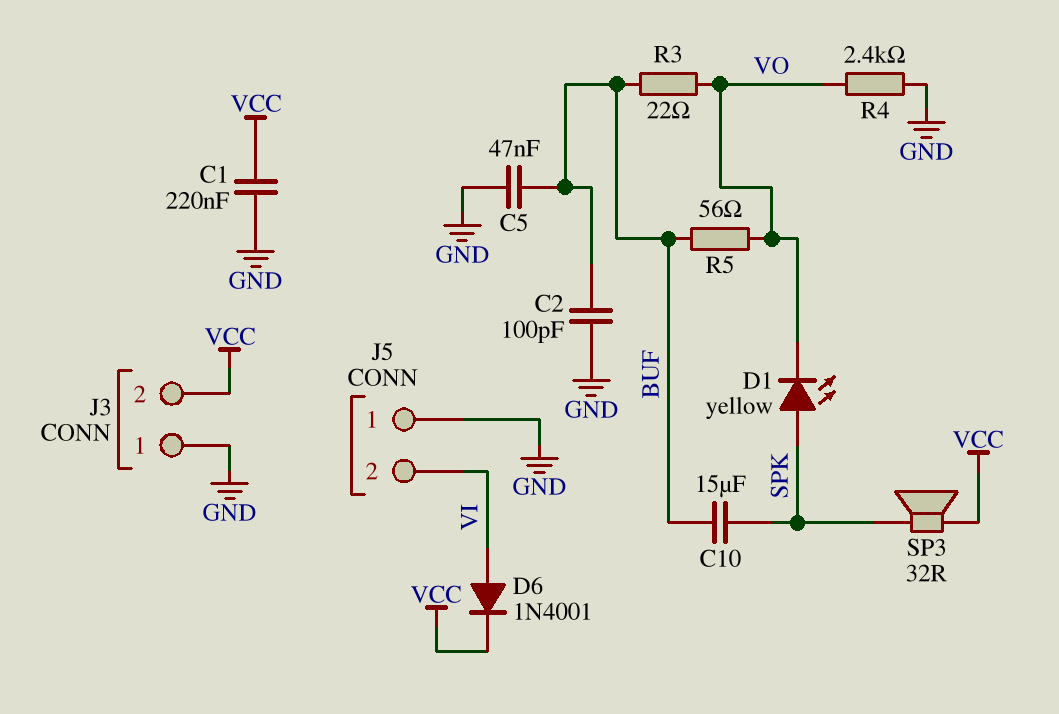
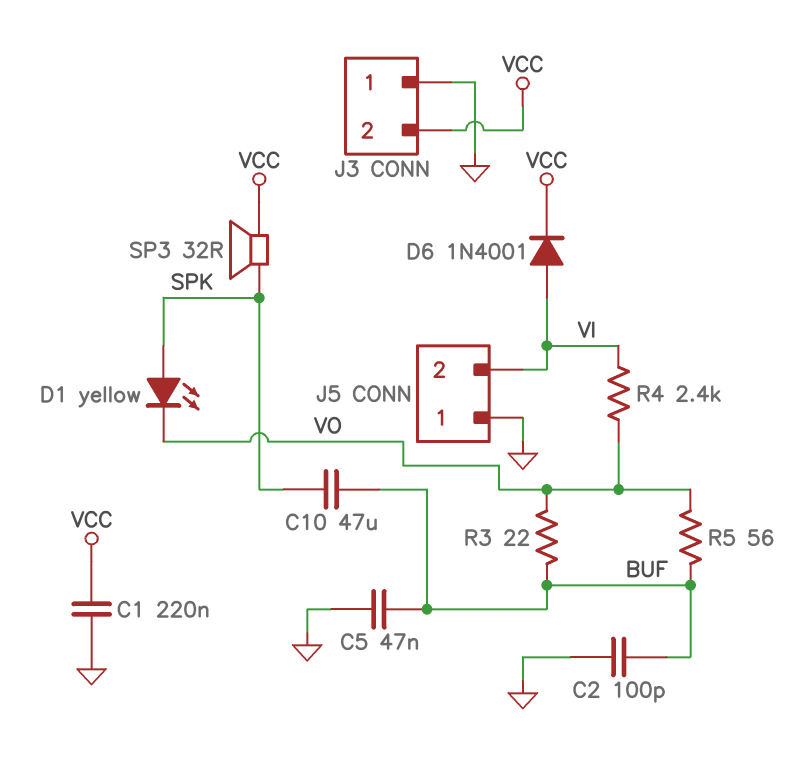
C10: 15uF (BUF, SPK) -> 47uF (BUF, SPK)
R4: 2.4k (GND, VO) -> 2.4k (VI, VO)

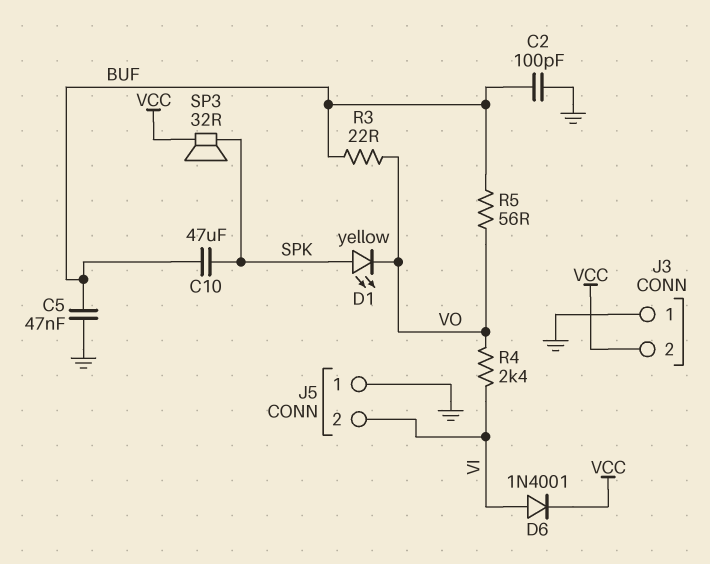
C1: 220nF (GND, VCC) -> none

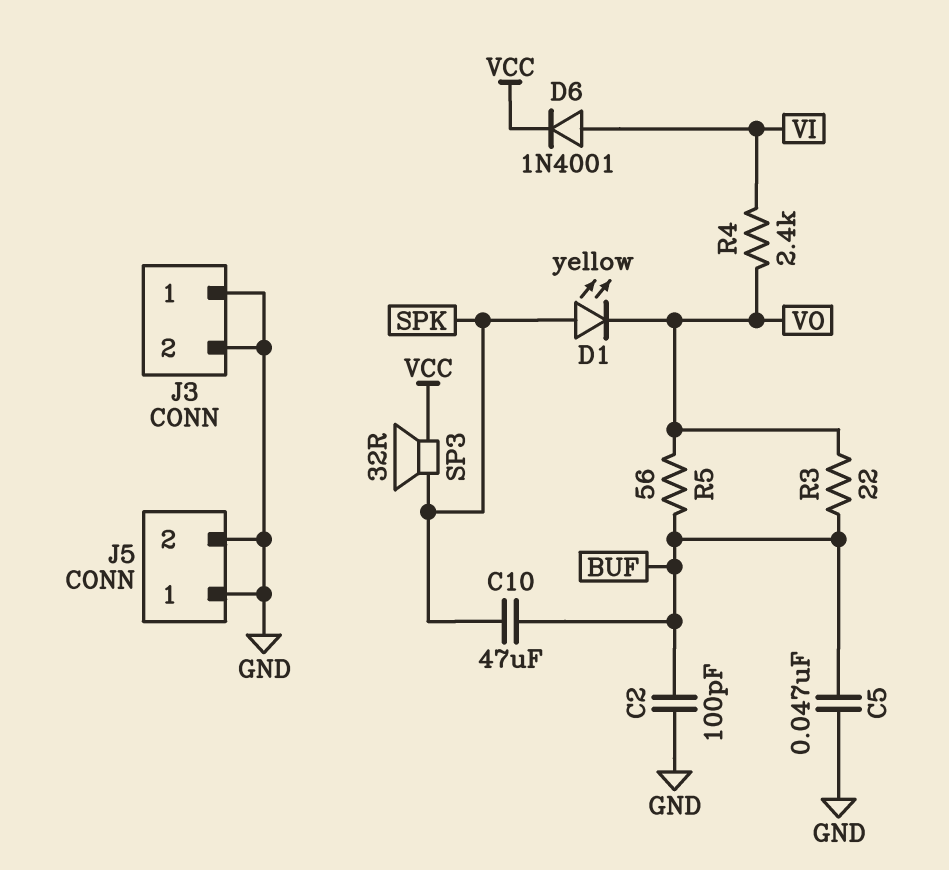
J3 pin 2: VCC -> GND
J5 pin 2: VI -> GND

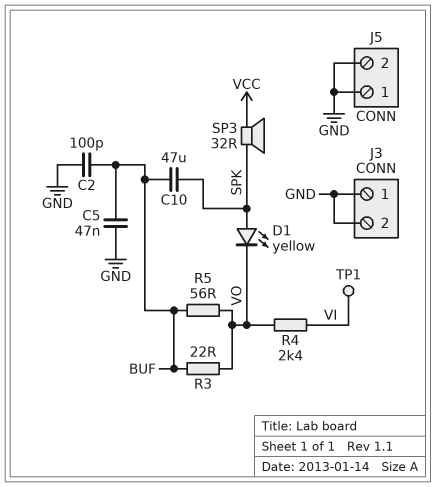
D6: diode 1N4001 (A VI, K VCC) -> none
TP1: none -> test point (VI)

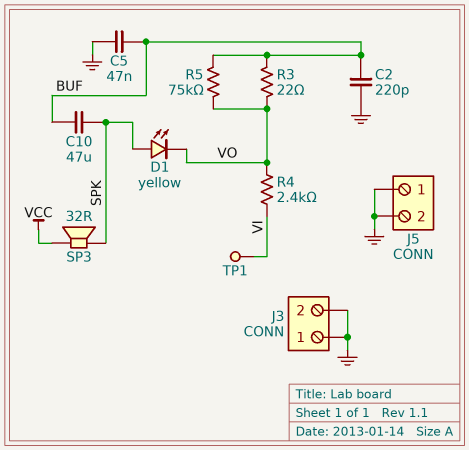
C2: 100pF (BUF, GND) -> 220pF (BUF, GND)
R5: 56 (BUF, VO) -> 75k (BUF, VO)

